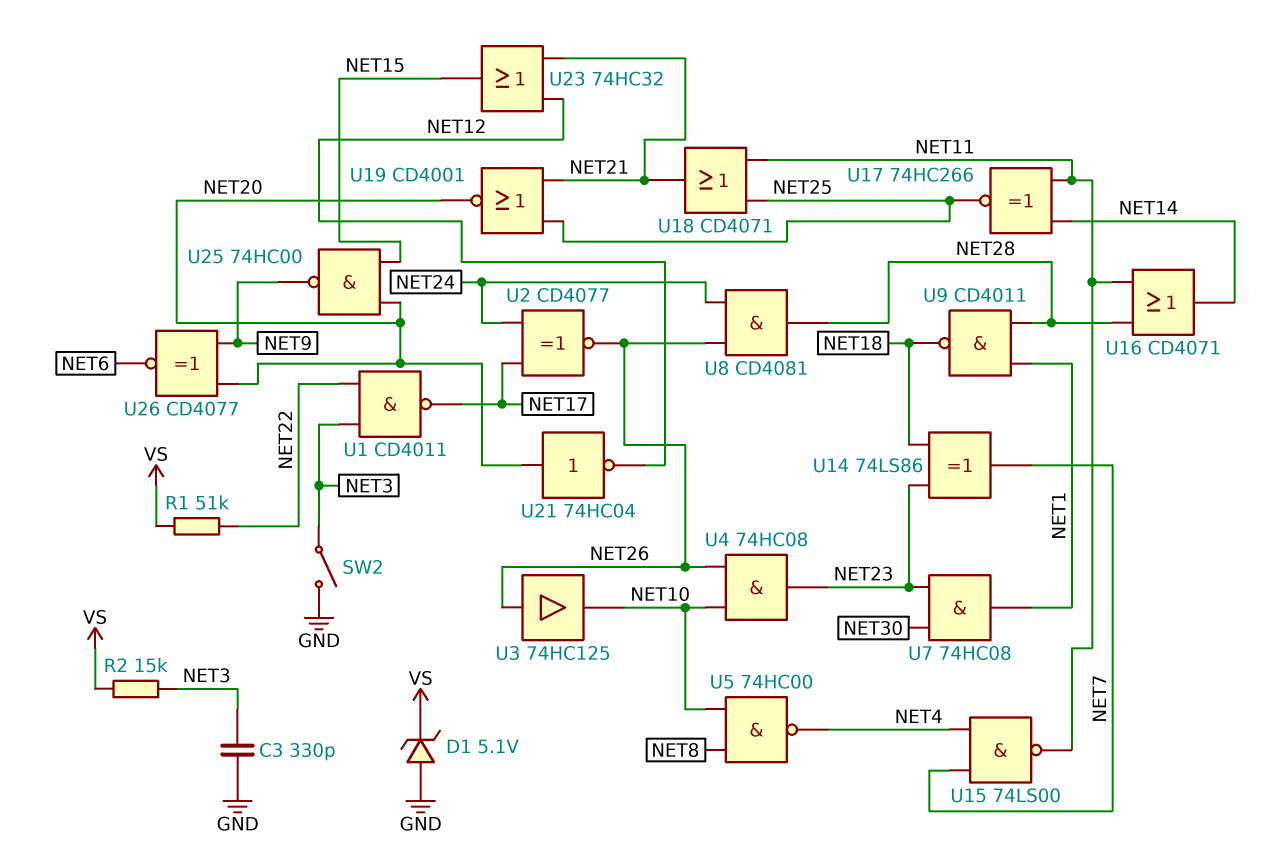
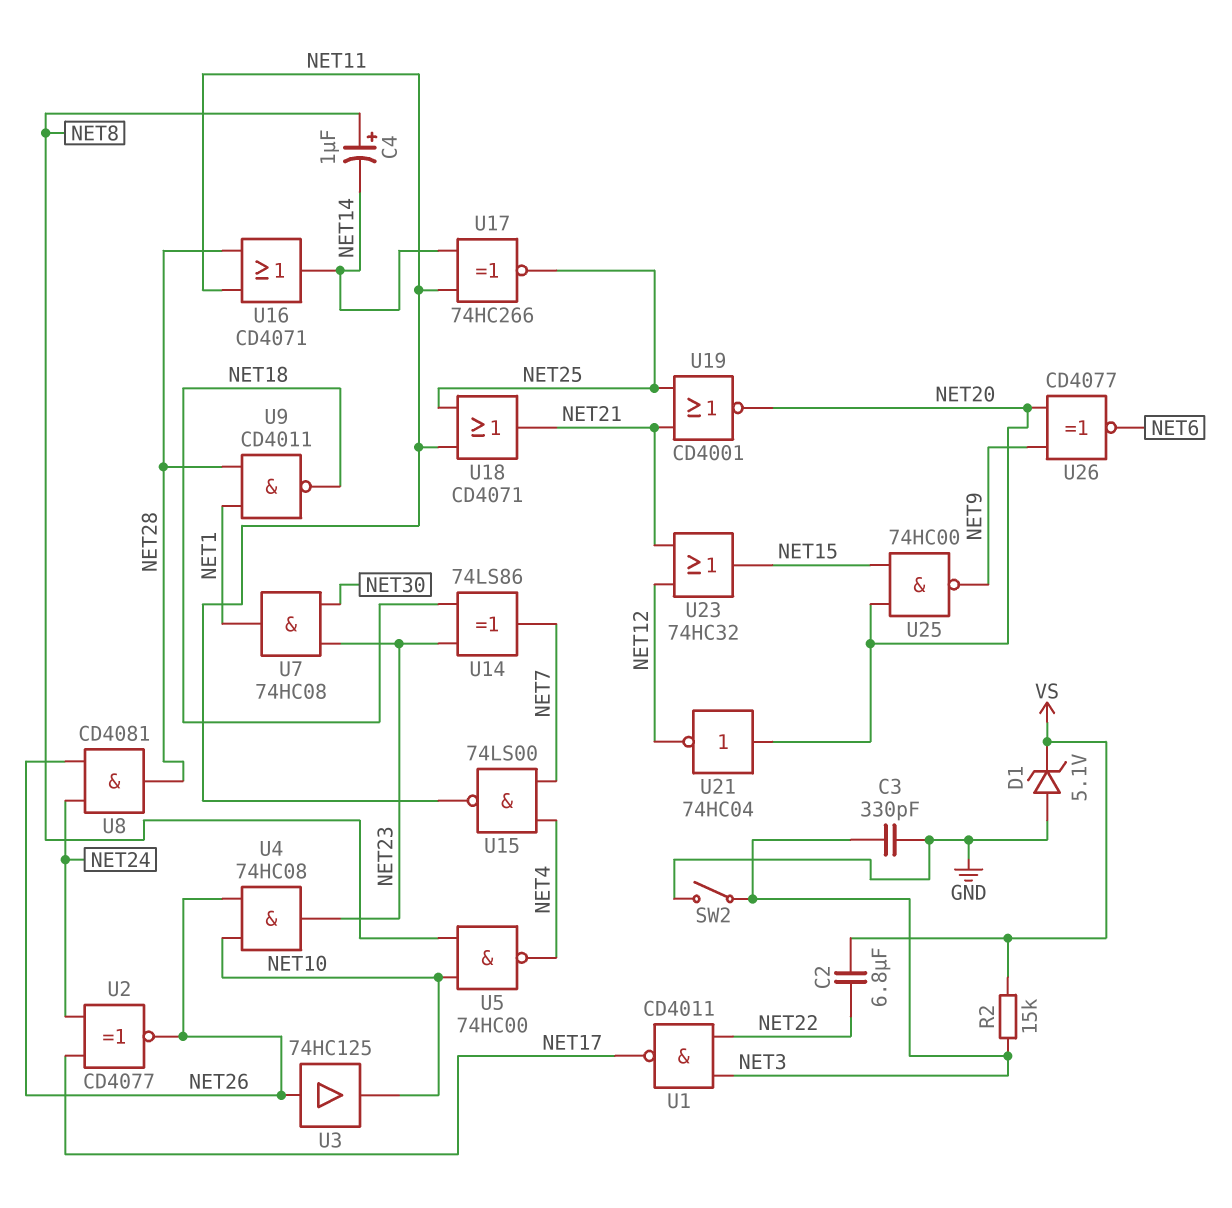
C2: none -> 6.8uF (NET22, VS)
C4: none -> 1uF (plus NET8, minus NET14)
R1: 51k (NET22, VS) -> none

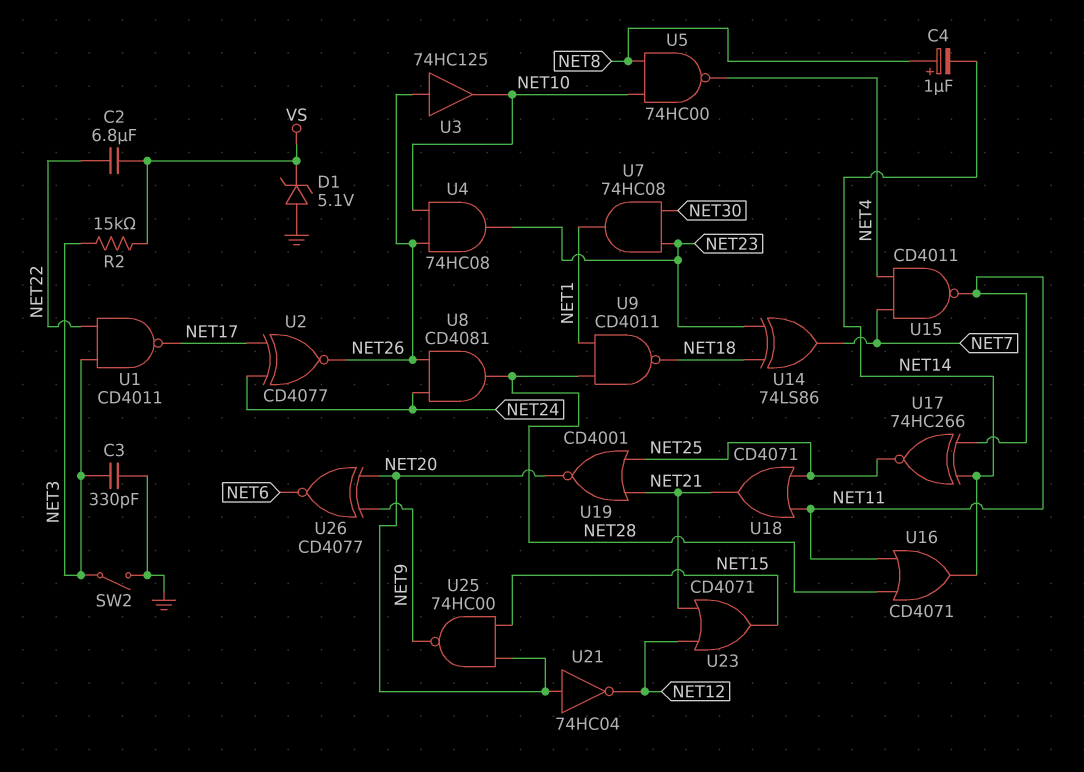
U15: NAND 74LS00 (in NET4, in NET7, out NET11) -> NAND CD4011 (in NET4, in NET7, out NET11)
U23: OR 74HC32 (in NET12, in NET21, out NET15) -> OR CD4071 (in NET12, in NET21, out NET15)

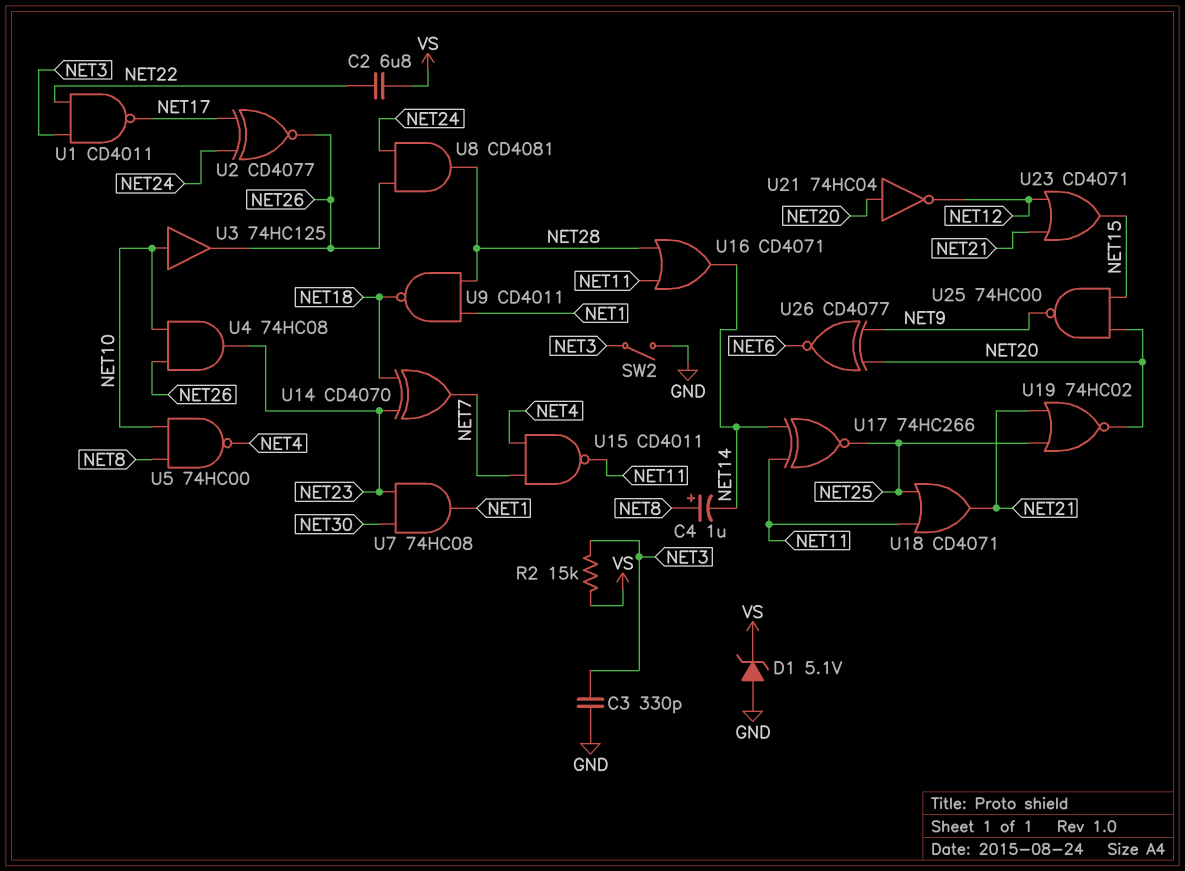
U3: buffer 74HC125 (in NET26, out NET10) -> buffer 74HC125 (in NET10, out NET26)
U14: XOR 74LS86 (in NET18, in NET23, out NET7) -> XOR CD4070 (in NET18, in NET23, out NET7)
U19: NOR CD4001 (in NET21, in NET25, out NET20) -> NOR 74HC02 (in NET21, in NET25, out NET20)

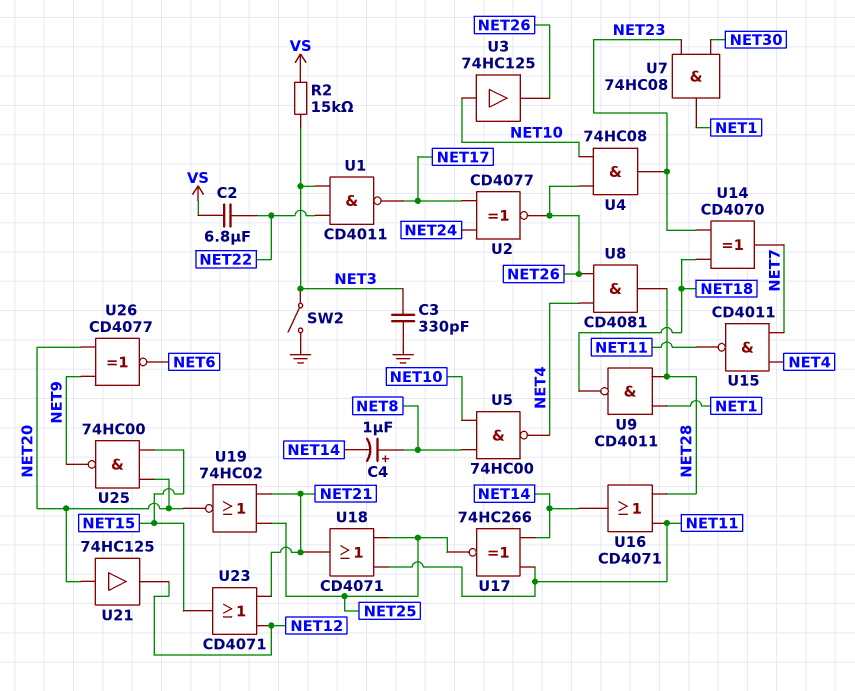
D1: zener 5.1V (A GND, K VS) -> none
U8: AND CD4081 (in NET24, in NET26, out NET28) -> AND CD4081 (in NET4, in NET26, out NET28)
U21: NOT 74HC04 (in NET20, out NET12) -> buffer 74HC125 (in NET20, out NET12)

